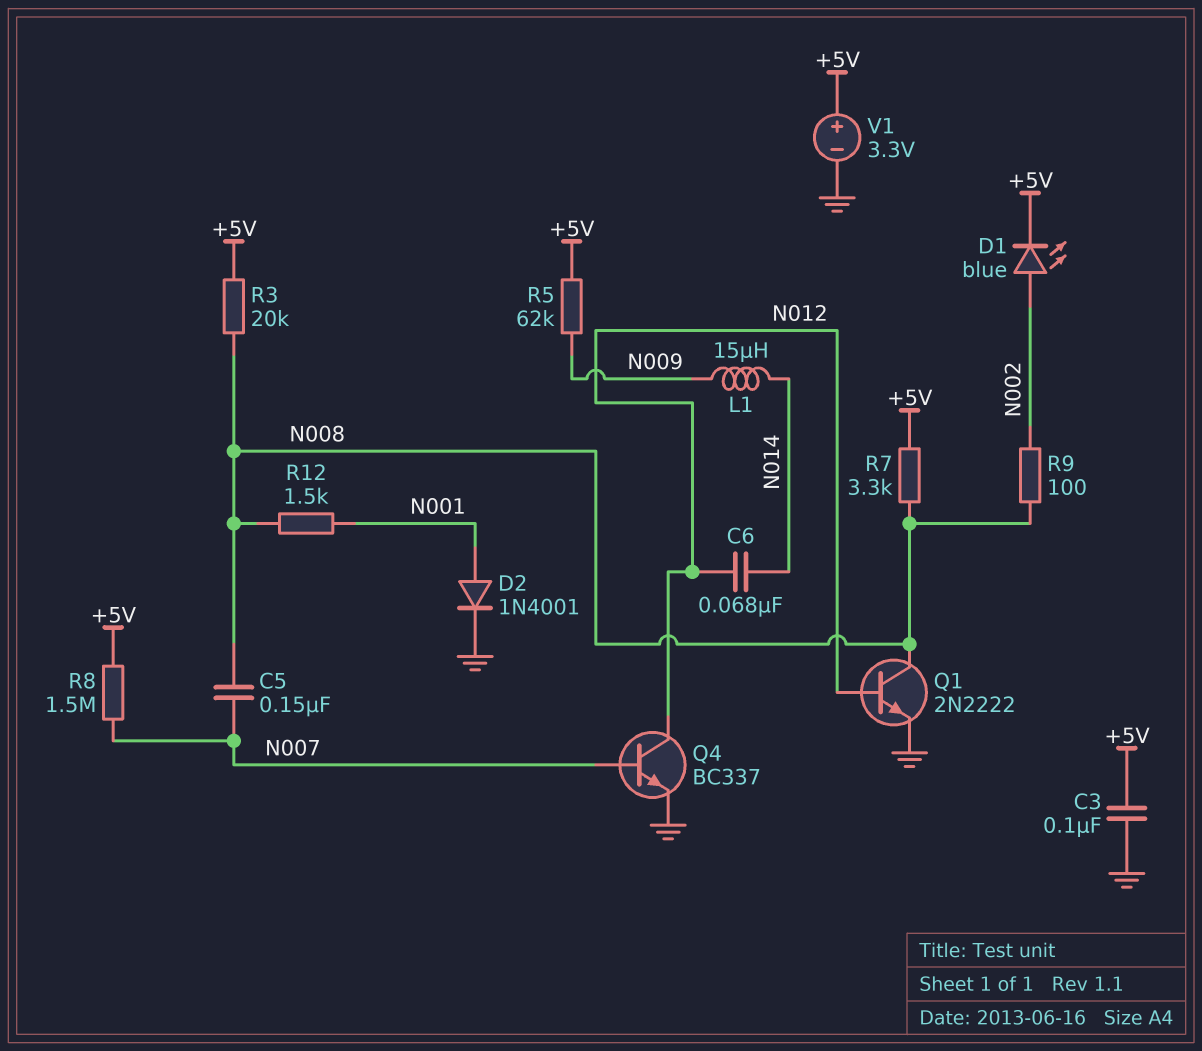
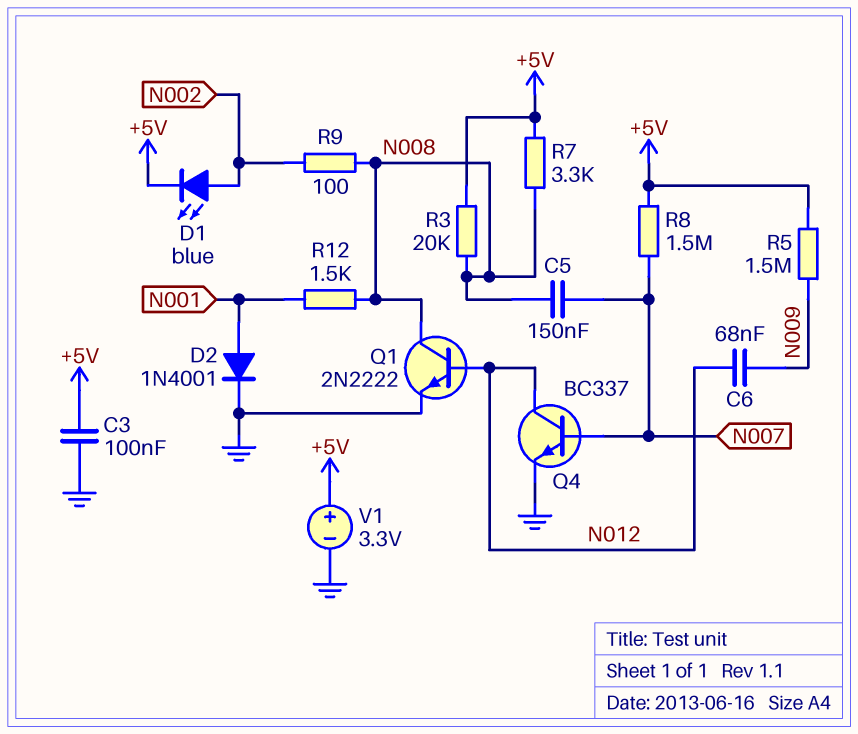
C6: 68nF (N012, N014) -> 68nF (N009, N012)
L1: 15uH (N009, N014) -> none
R5: 62k (+5V, N009) -> 1.5M (+5V, N009)

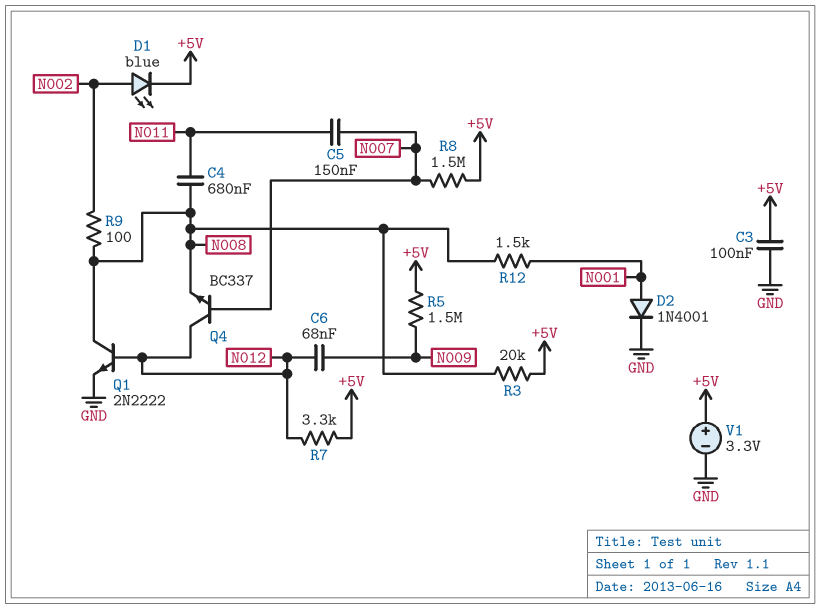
C4: none -> 680nF (N008, N011)
C5: 150nF (N007, N008) -> 150nF (N007, N011)
Q4: NPN BC337 (B N007, C N012, E GND) -> NPN BC337 (B N007, C N012, E N008)
R7: 3.3k (+5V, N008) -> 3.3k (+5V, N012)

